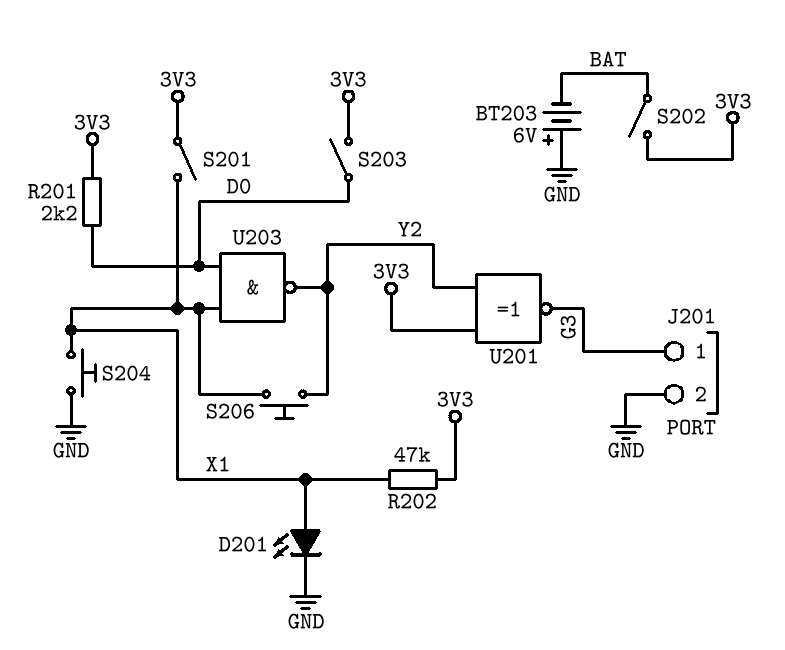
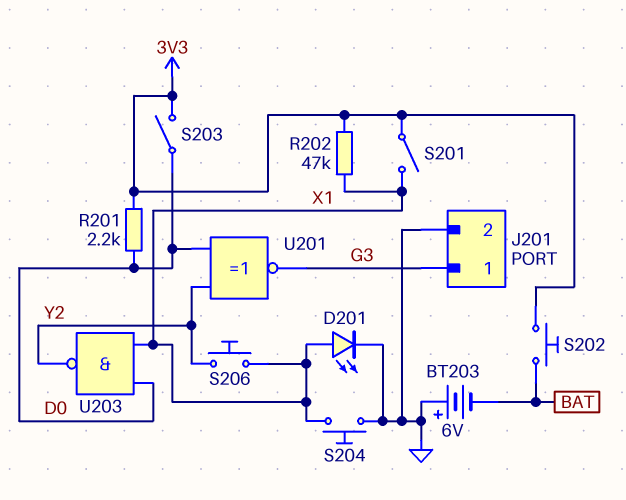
S202: switch (3V3, BAT) -> button (3V3, BAT)
U201: XNOR (in 3V3, in Y2, out G3) -> XNOR (in D0, in Y2, out G3)

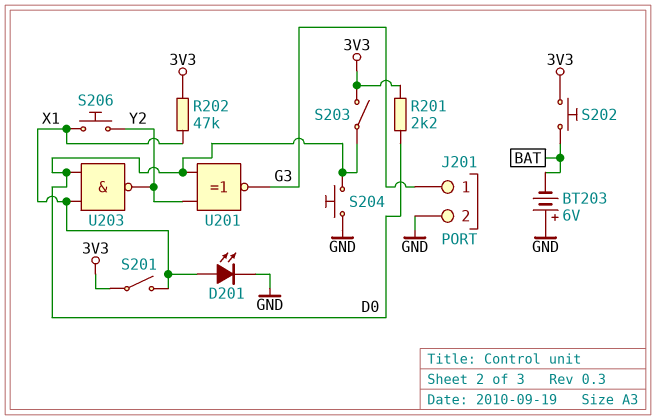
S204: button (GND, X1) -> button (D0, GND)

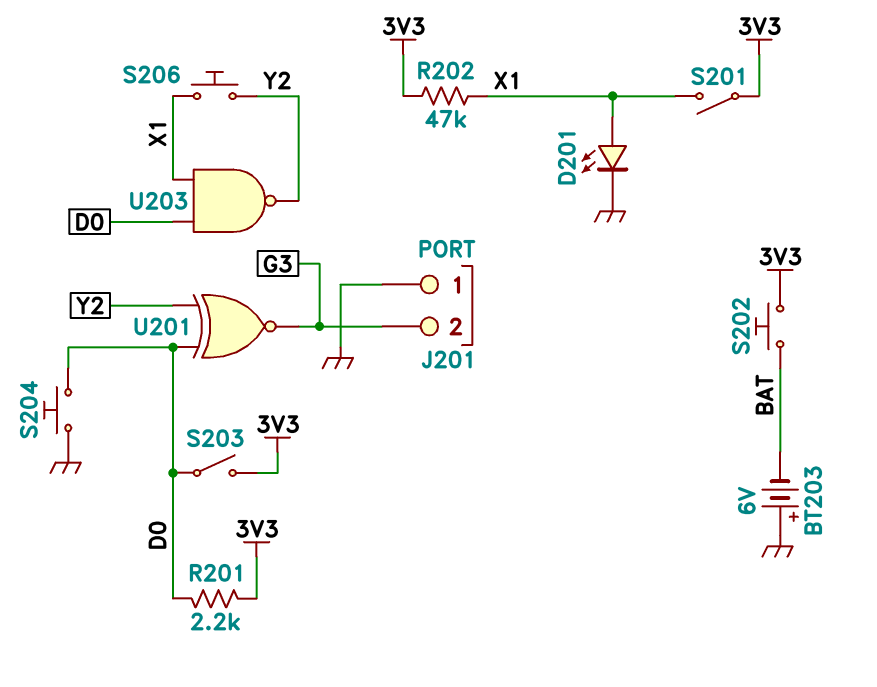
J201 pin 1: G3 -> GND
J201 pin 2: GND -> G3

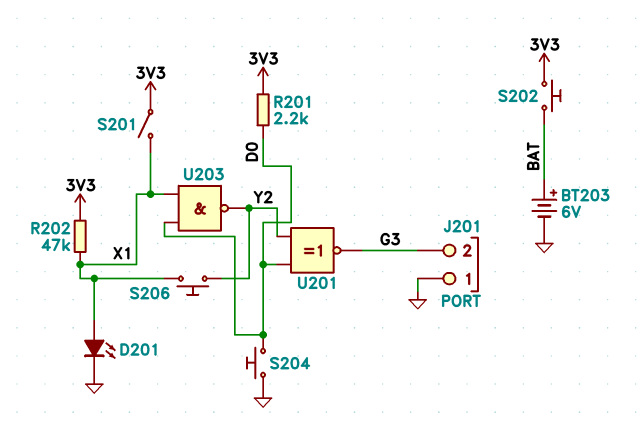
BT203: 6V (plus GND, minus BAT) -> 6V (plus BAT, minus GND)
S203: switch (3V3, D0) -> none

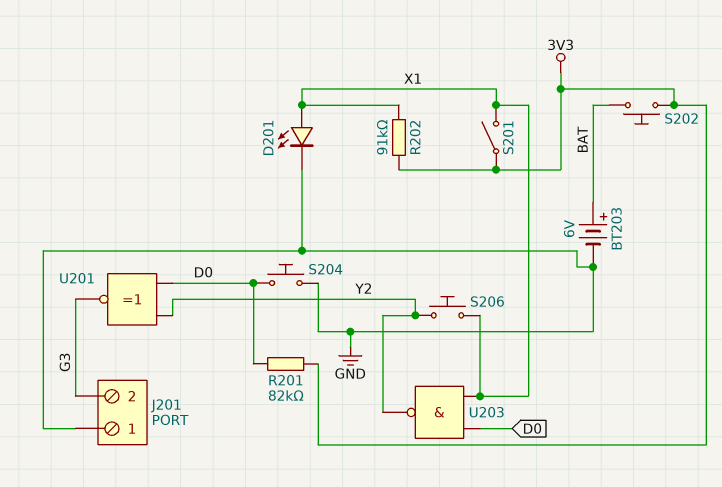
R201: 2.2k (3V3, D0) -> 82k (3V3, D0)
R202: 47k (3V3, X1) -> 91k (3V3, X1)

